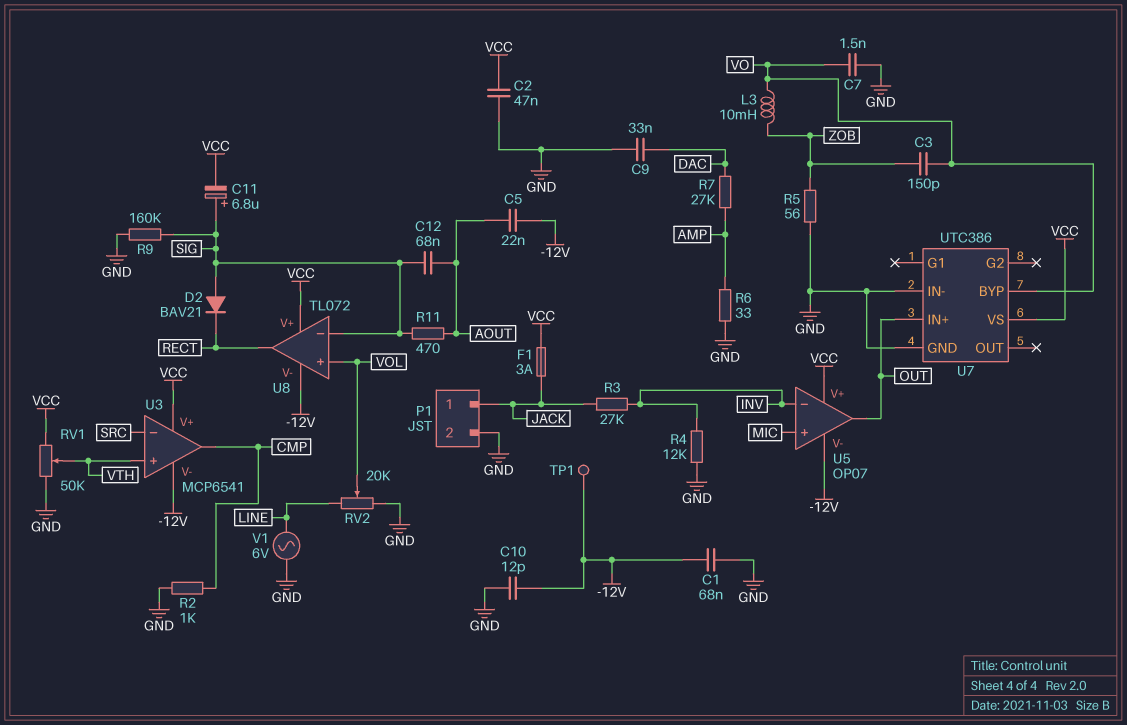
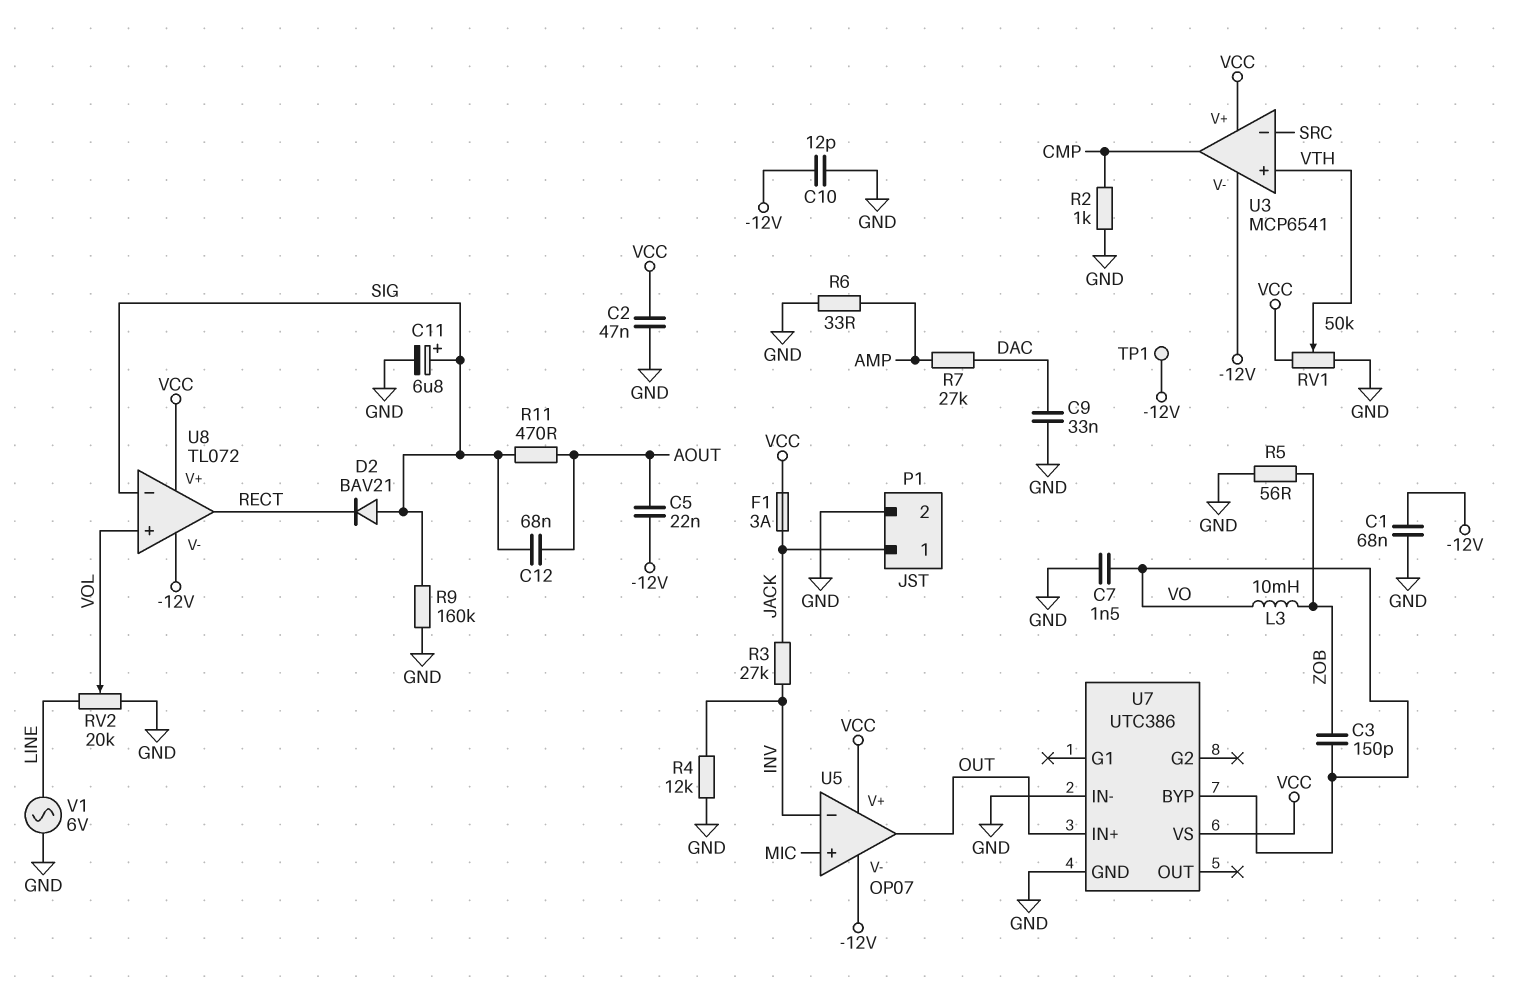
C11: 6.8uF (plus SIG, minus VCC) -> 6.8uF (plus SIG, minus GND)

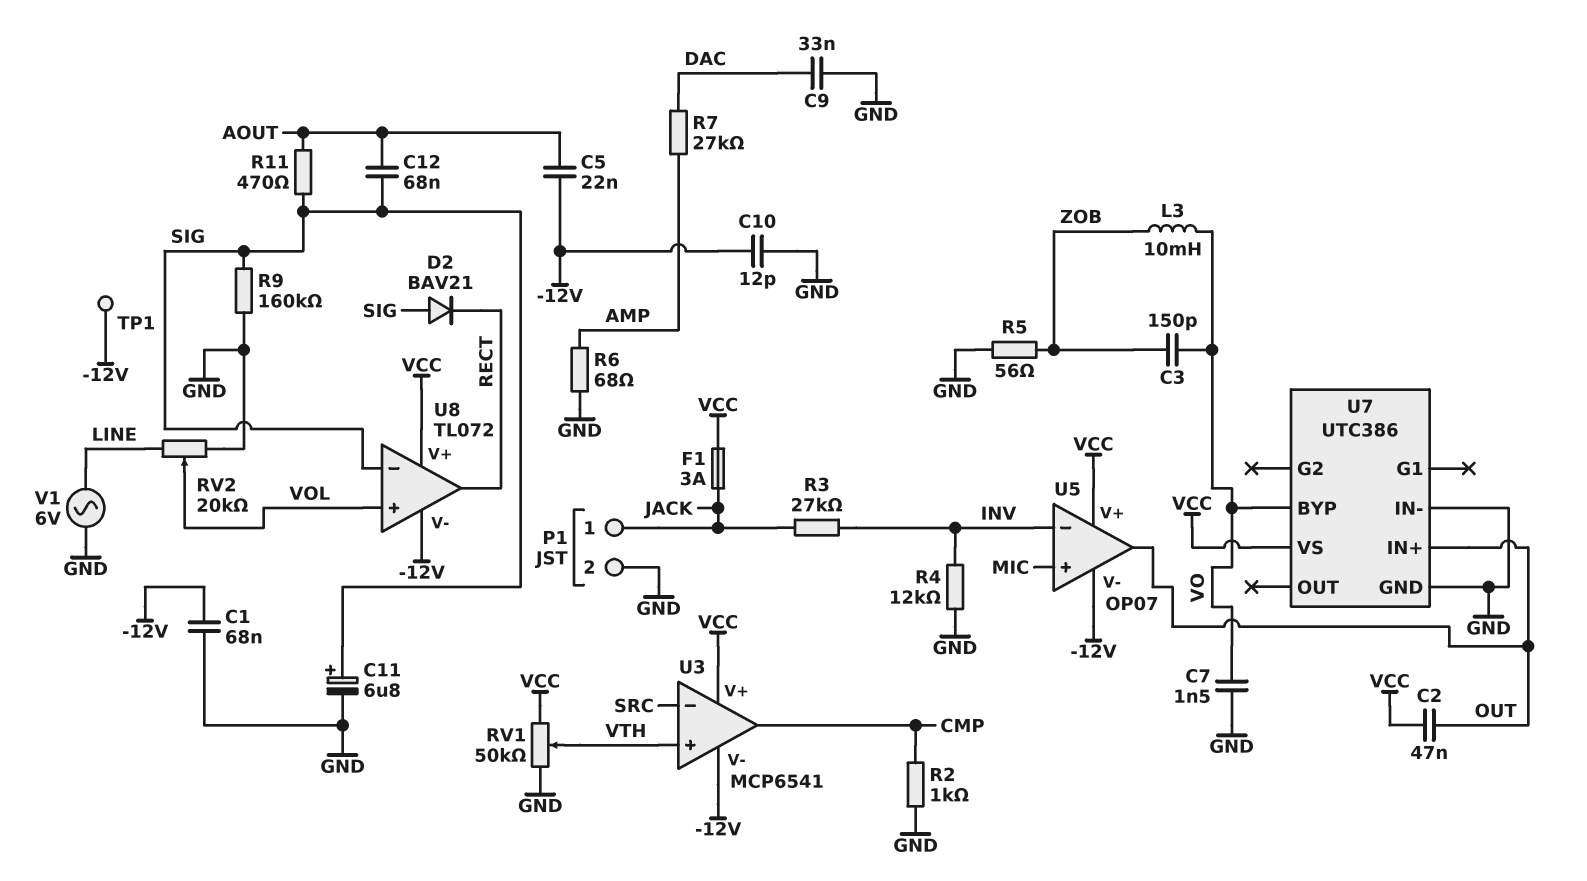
C2: 47nF (GND, VCC) -> 47nF (OUT, VCC)
R6: 33 (AMP, GND) -> 68 (AMP, GND)

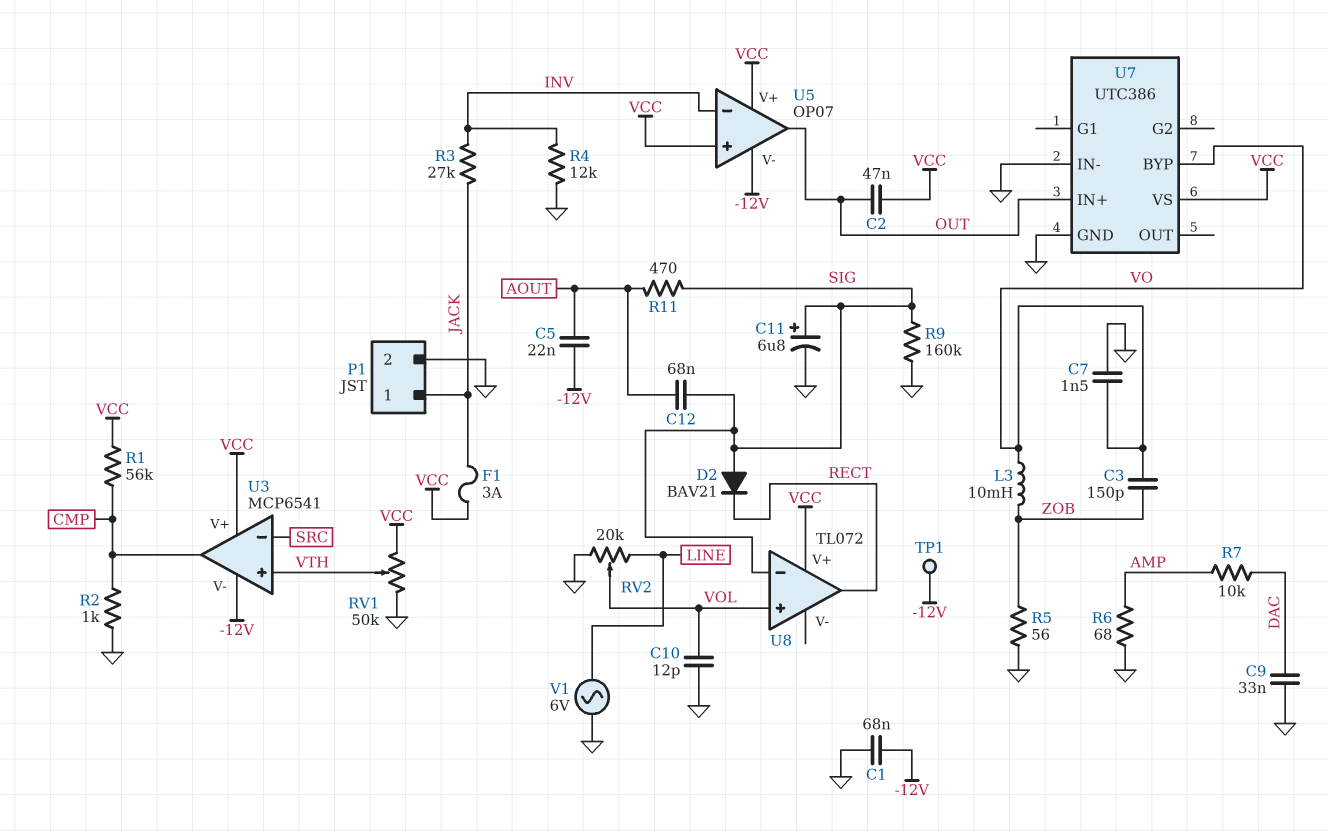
C10: 12pF (-12V, GND) -> 12pF (GND, VOL)
R1: none -> 56k (CMP, VCC)
R7: 27k (AMP, DAC) -> 10k (AMP, DAC)
U5 pin in+: MIC -> VCC
U8 pin V-: -12V -> none

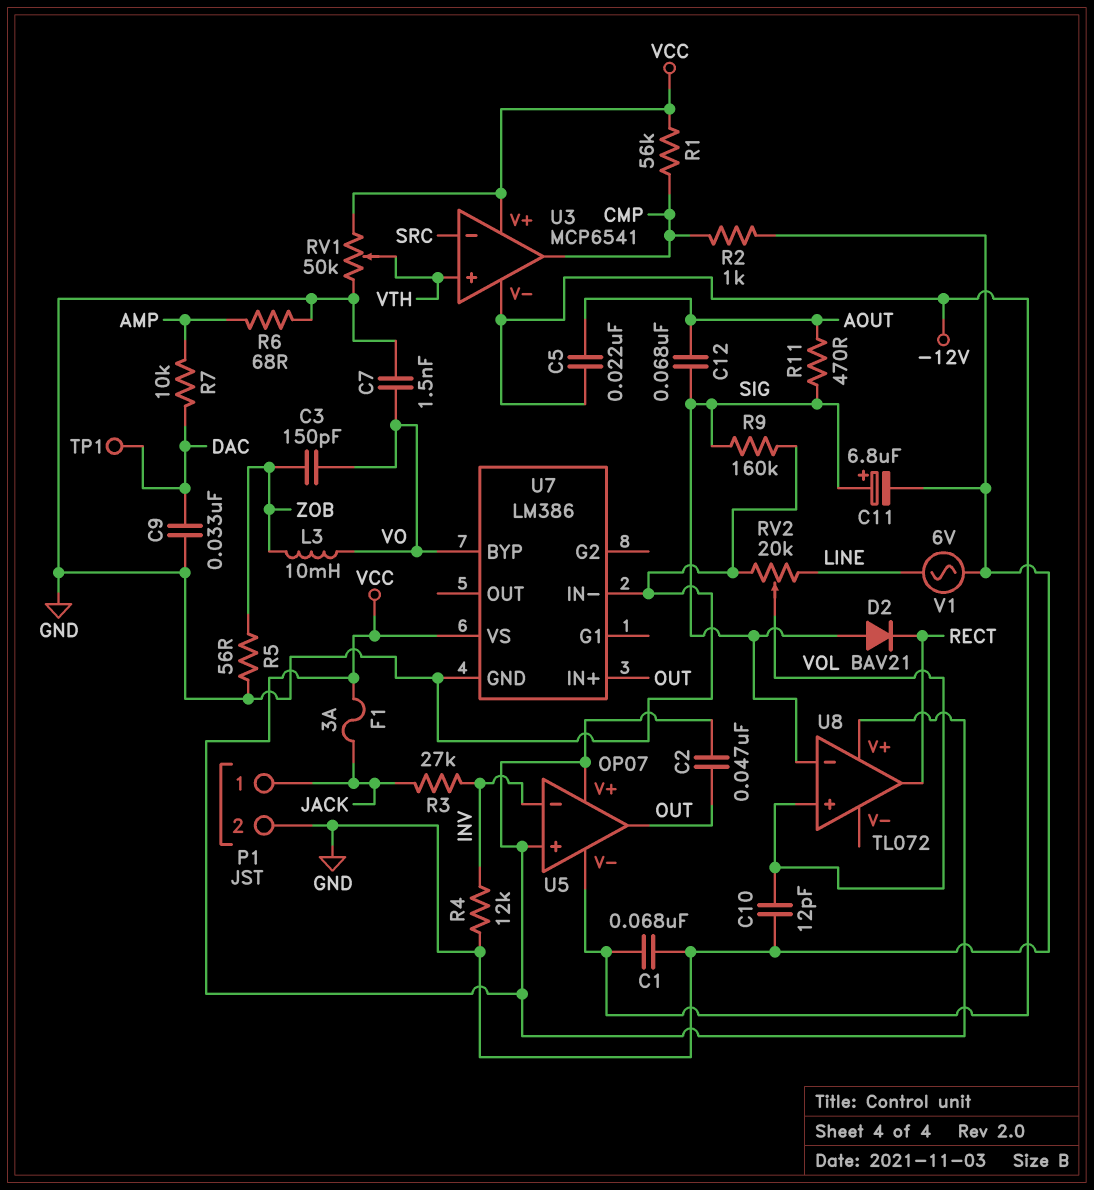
TP1: test point (-12V) -> test point (DAC)
U7: UTC386 -> LM386

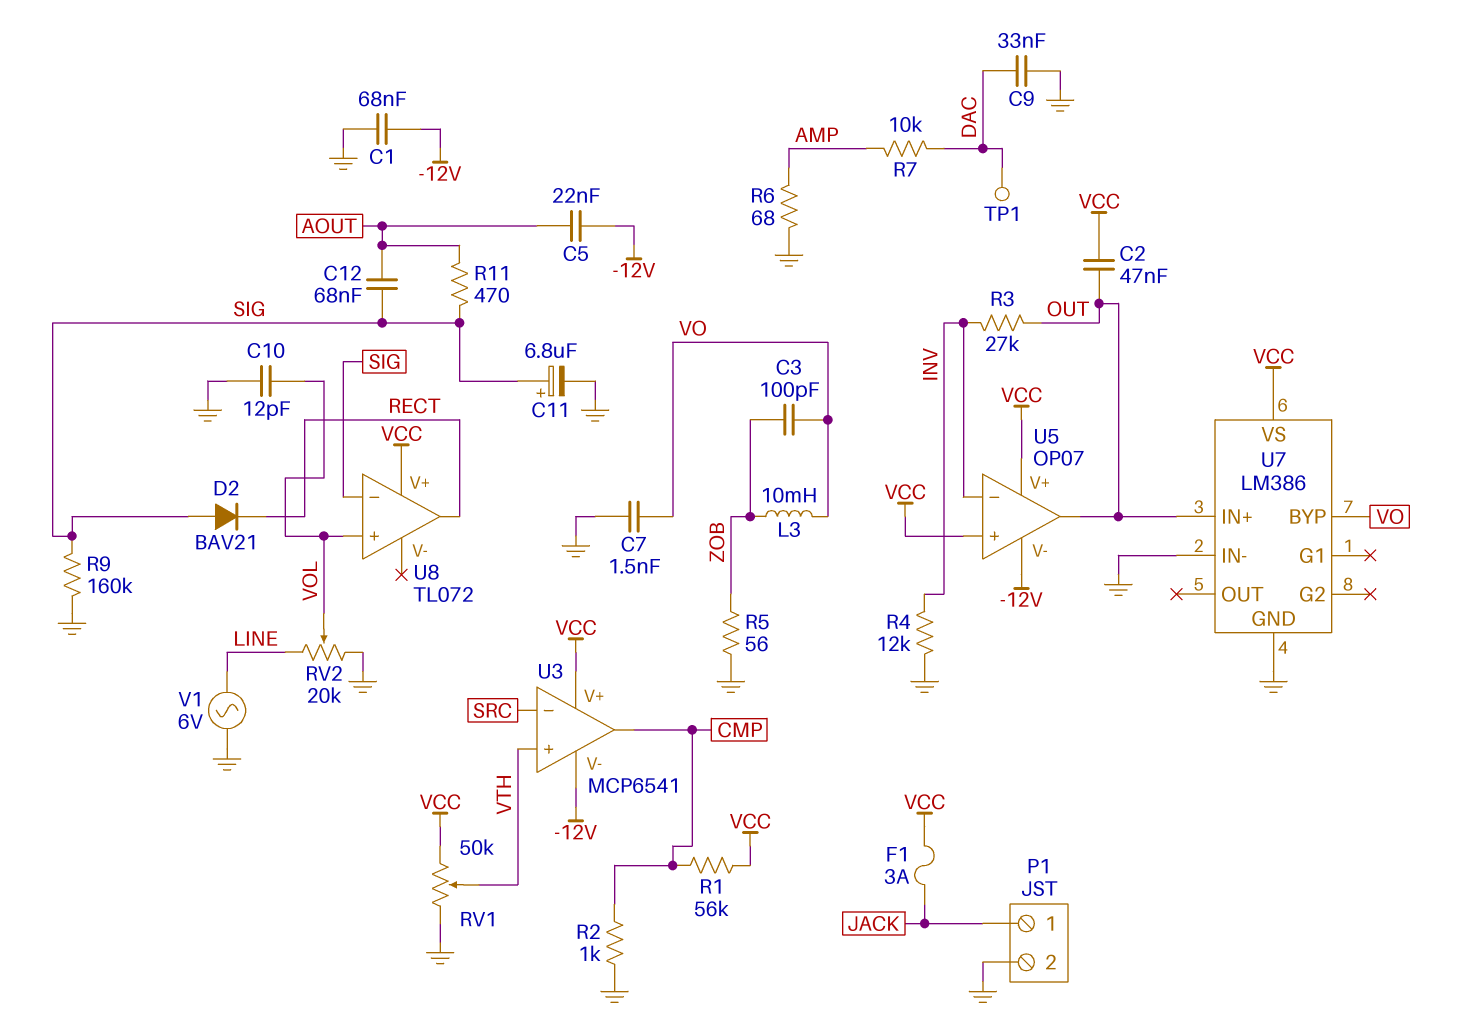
C3: 150pF (VO, ZOB) -> 100pF (VO, ZOB)
R3: 27k (INV, JACK) -> 27k (INV, OUT)

